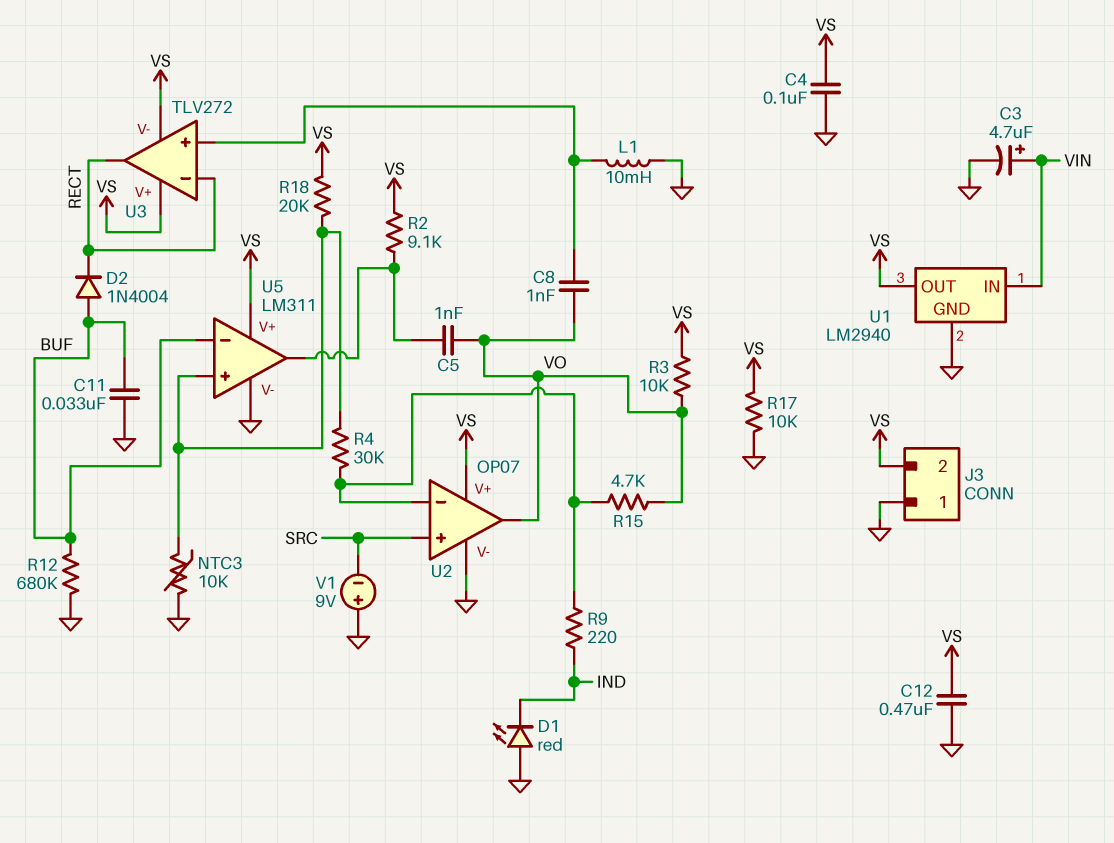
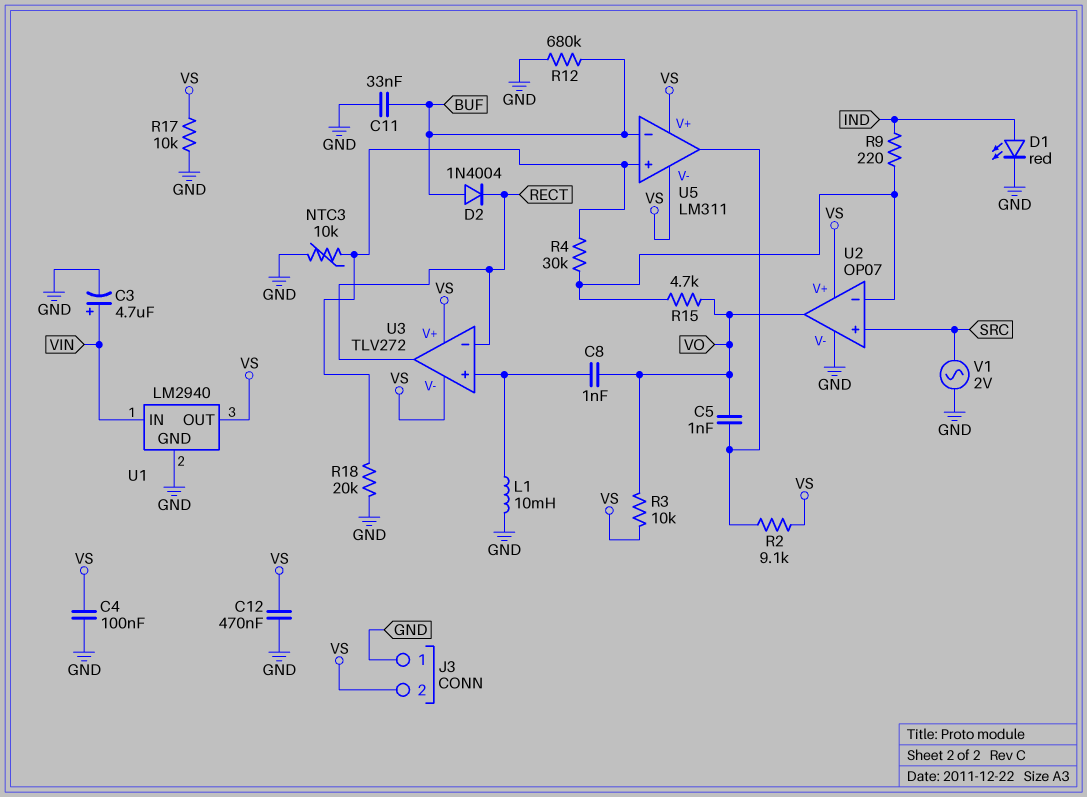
D1: LED red (A GND, K IND) -> LED red (A IND, K GND)
R18: 20k (U5/in+, VS) -> 20k (GND, U5/in+)
U5 pin V-: GND -> VS
V1: 9V (plus GND, minus SRC) -> AC 2V (GND, SRC)

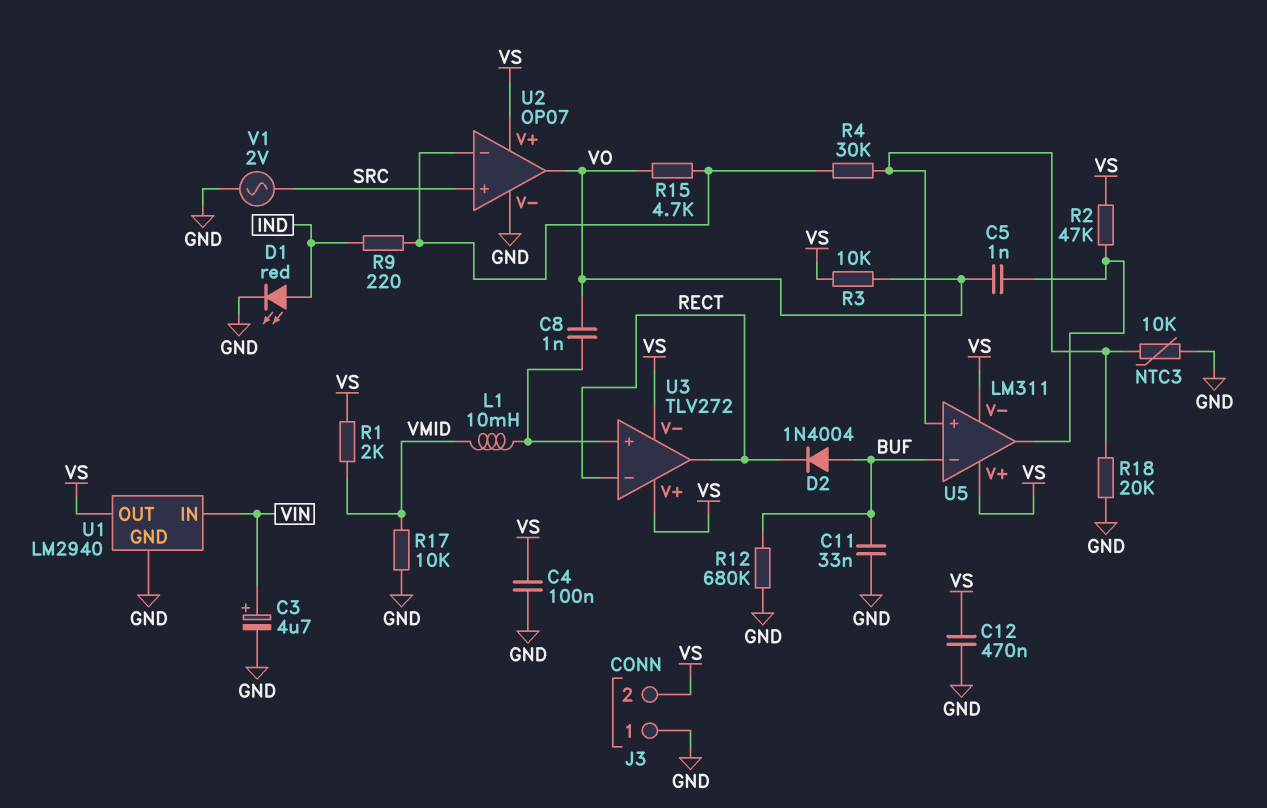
L1: 10mH (GND, U3/in+) -> 10mH (U3/in+, VMID)
R1: none -> 2k (VMID, VS)
R2: 9.1k (U5/out, VS) -> 47k (U5/out, VS)
R17: 10k (GND, VS) -> 10k (GND, VMID)

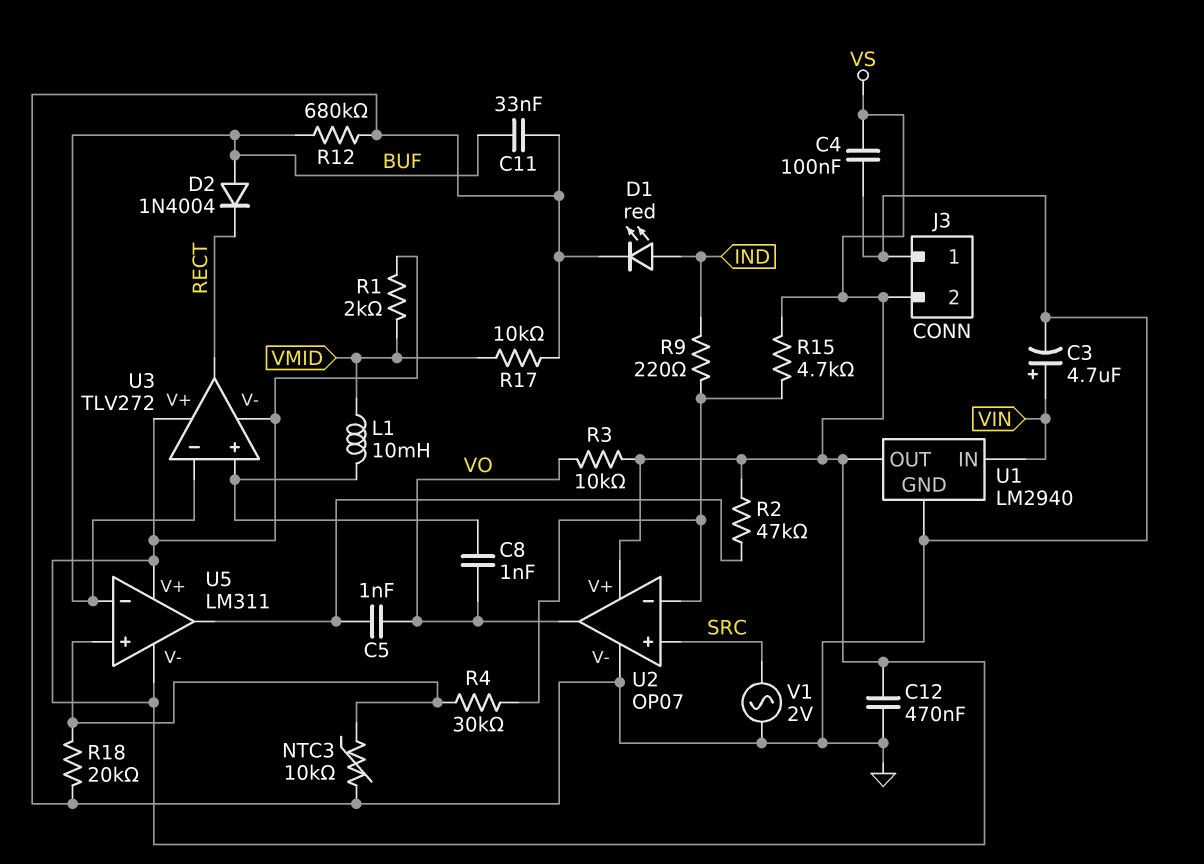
R15: 4.7k (U2/in-, VO) -> 4.7k (U2/in-, VS)
U3 pin in-: RECT -> BUF

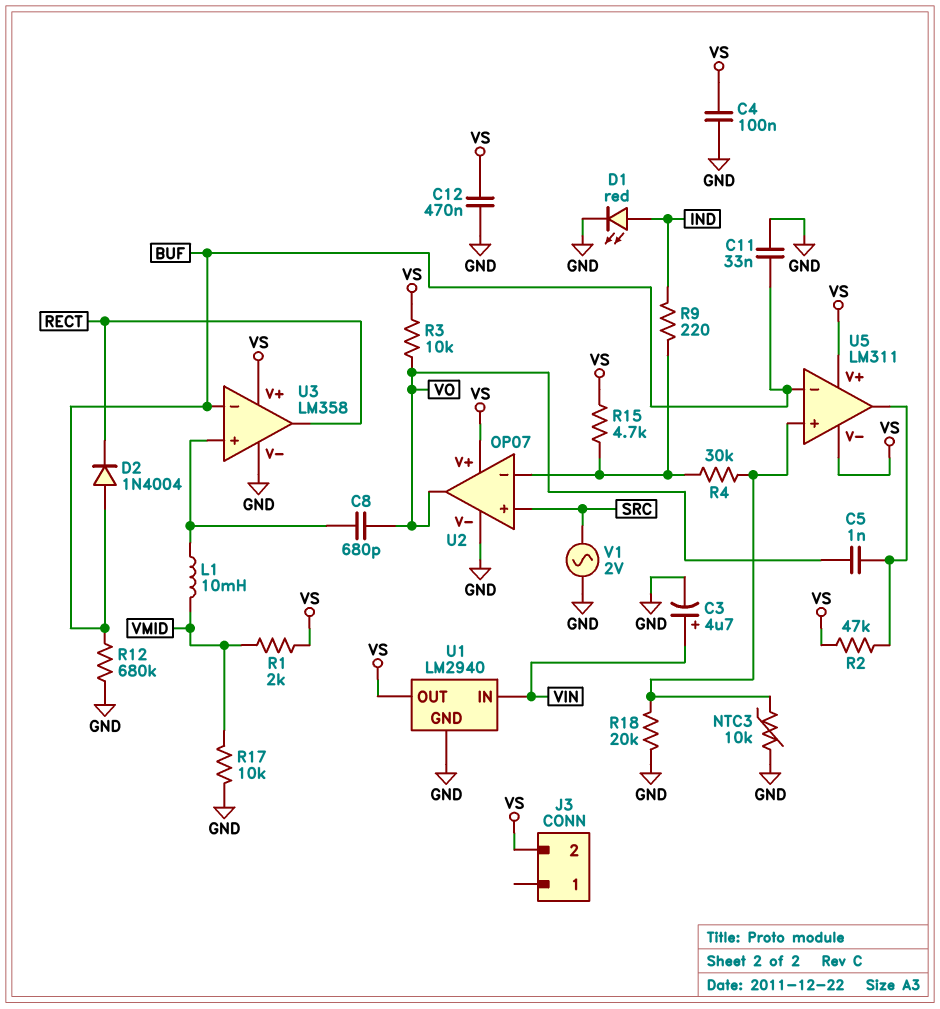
C8: 1nF (U3/in+, VO) -> 680pF (U3/in+, VO)
J3 pin 1: GND -> none
U3: TLV272 -> LM358
U3 pin V-: VS -> GND

